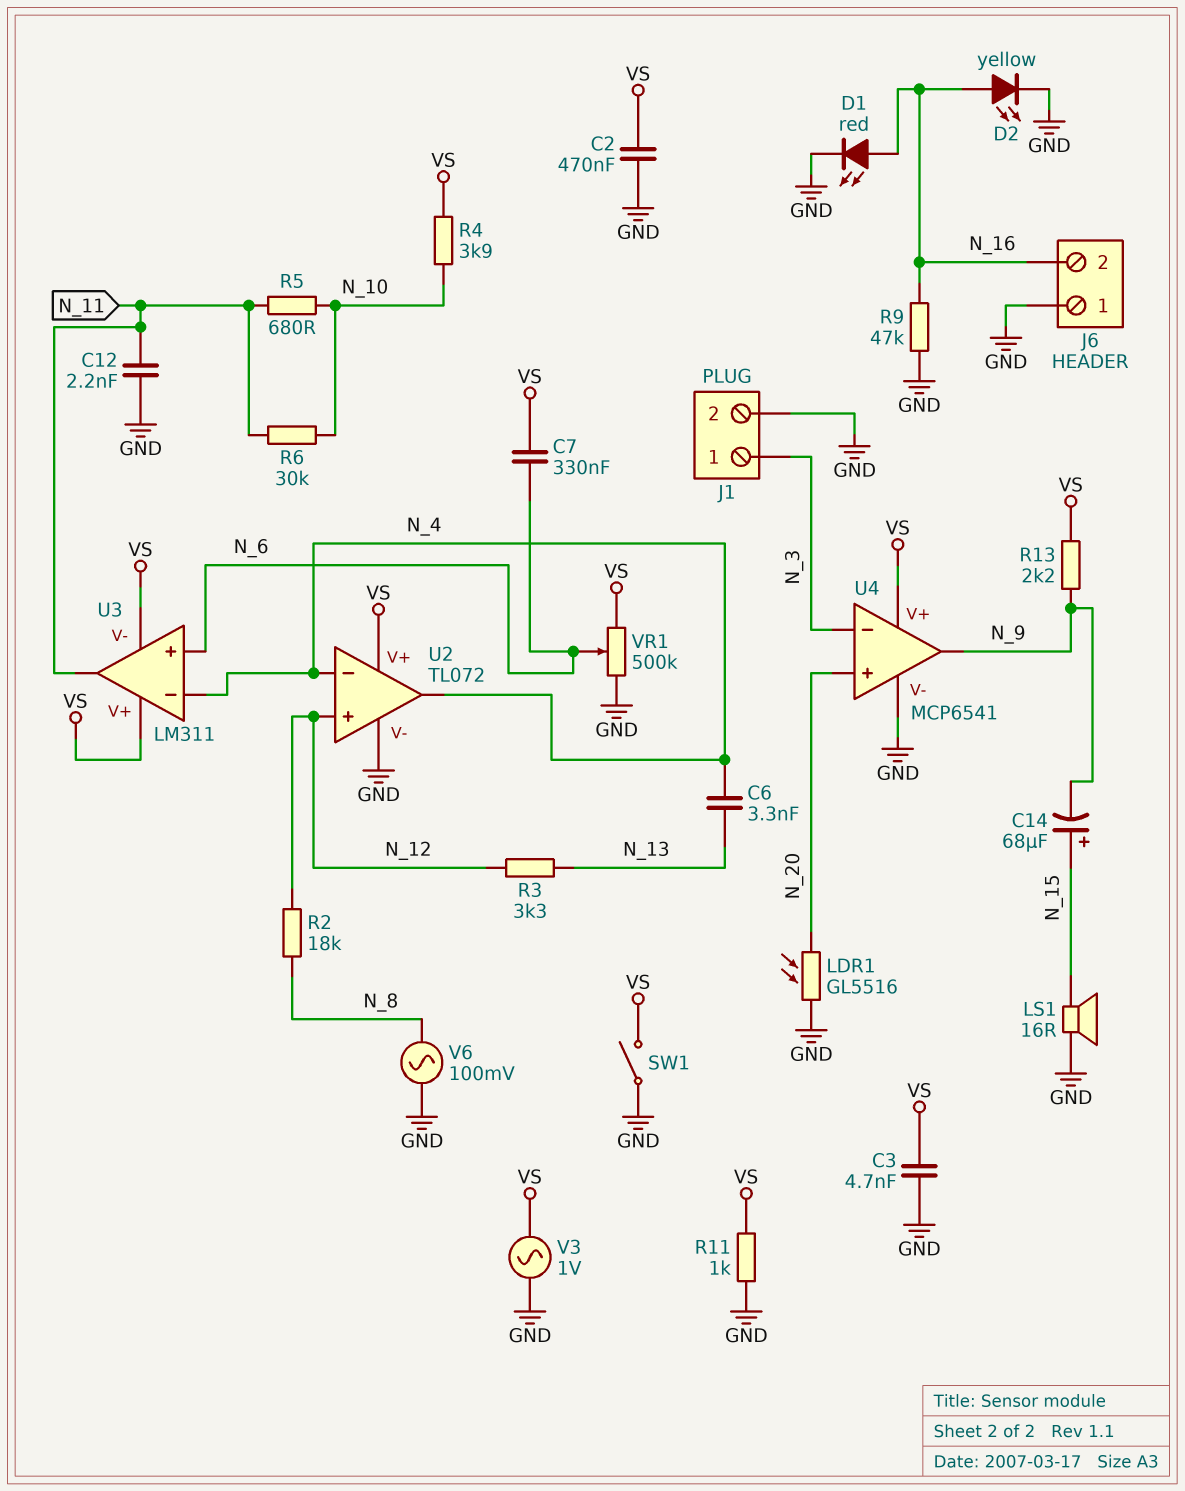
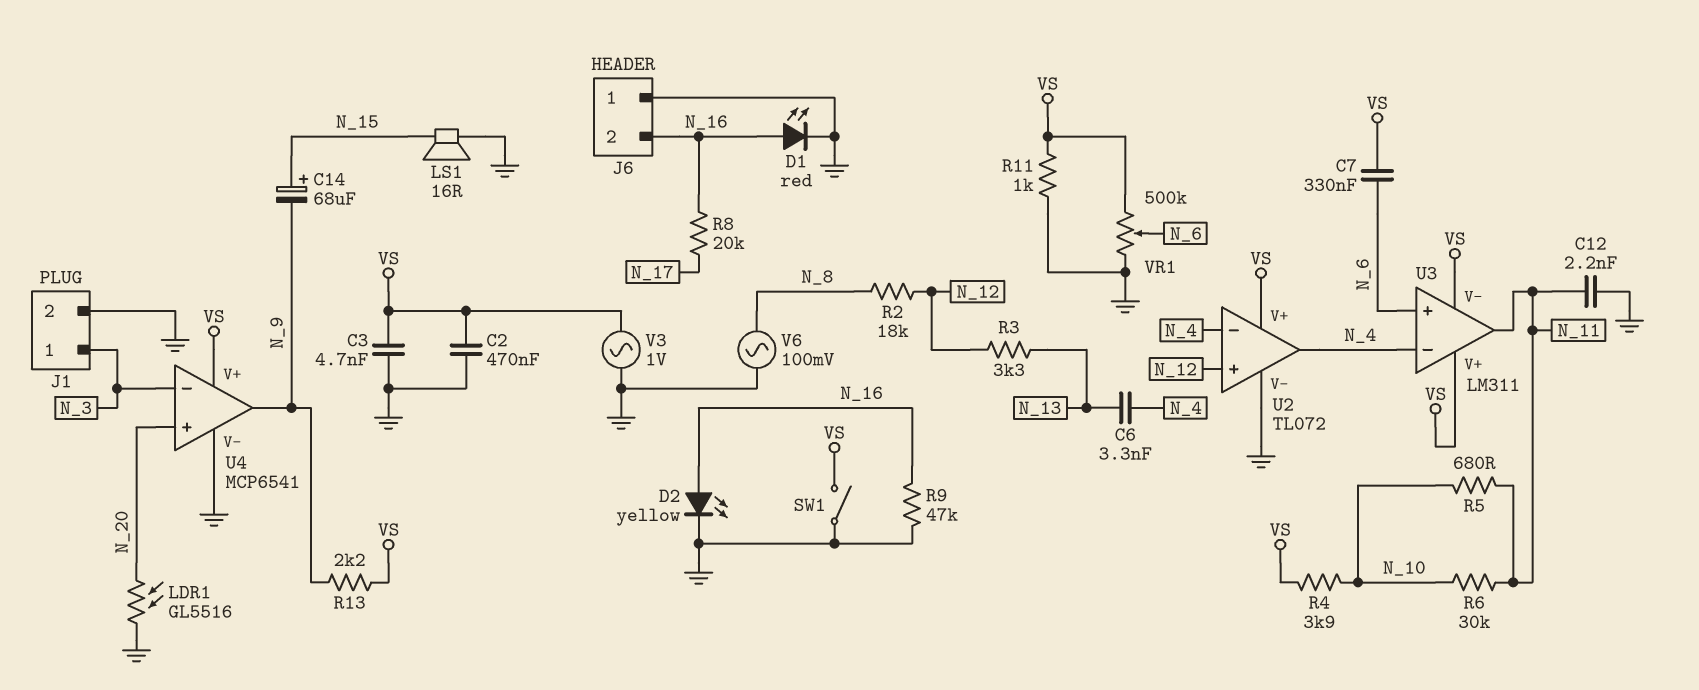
R8: none -> 20k (N_16, N_17)

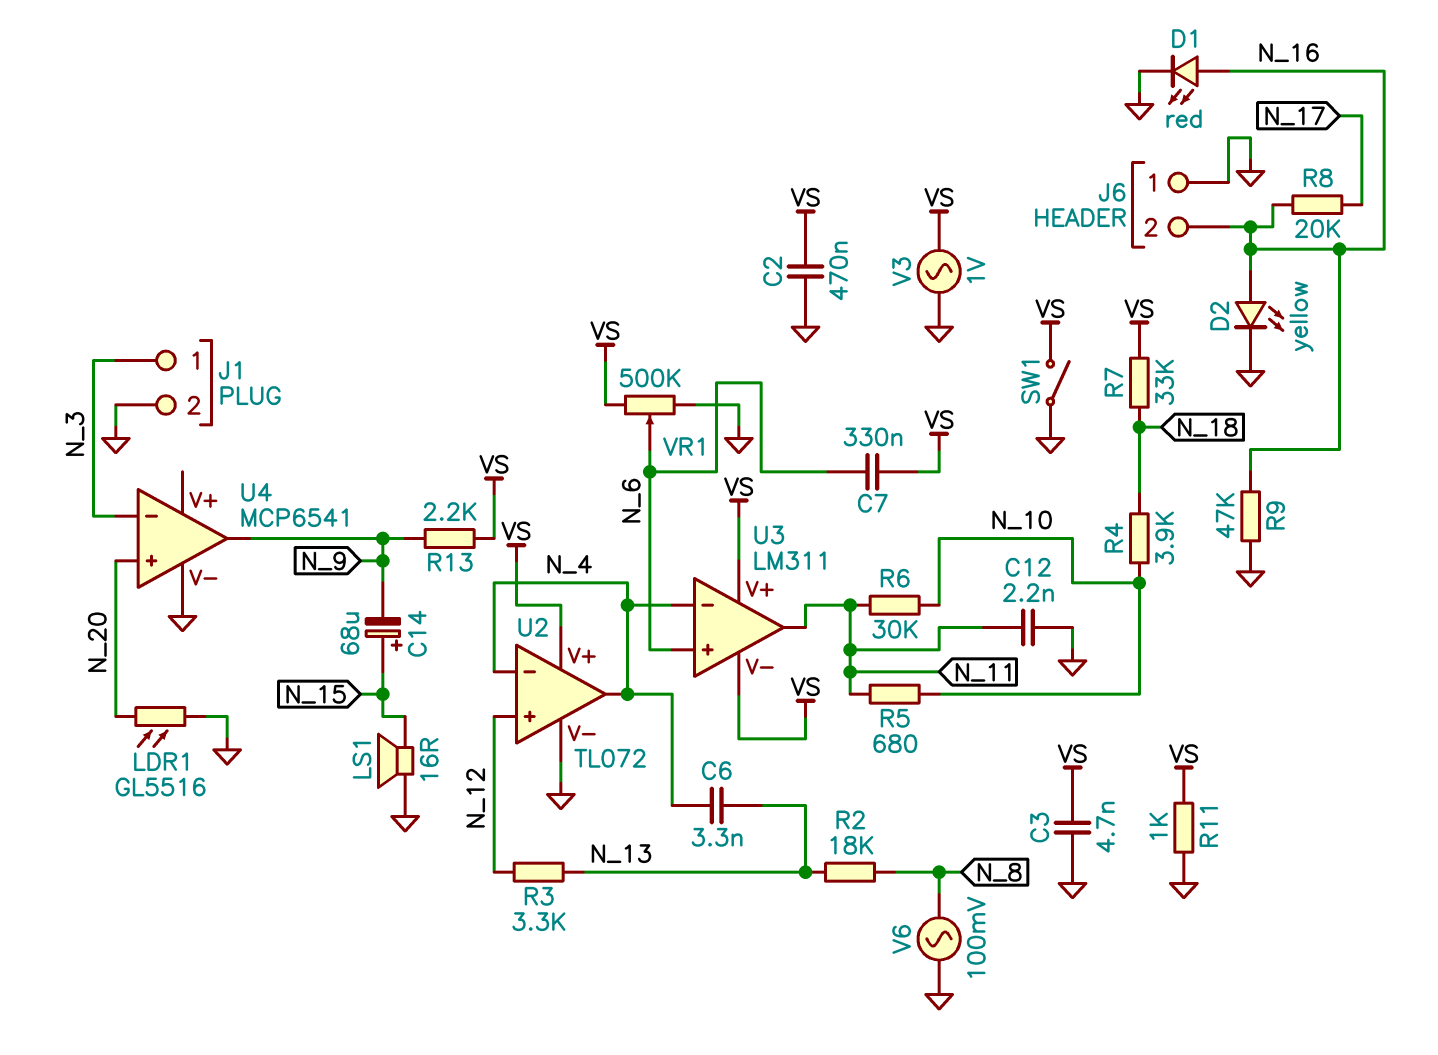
R2: 18k (N_8, N_12) -> 18k (N_8, N_13)
R4: 3.9k (N_10, VS) -> 3.9k (N_10, N_18)
R7: none -> 33k (N_18, VS)
U4 pin V+: VS -> none

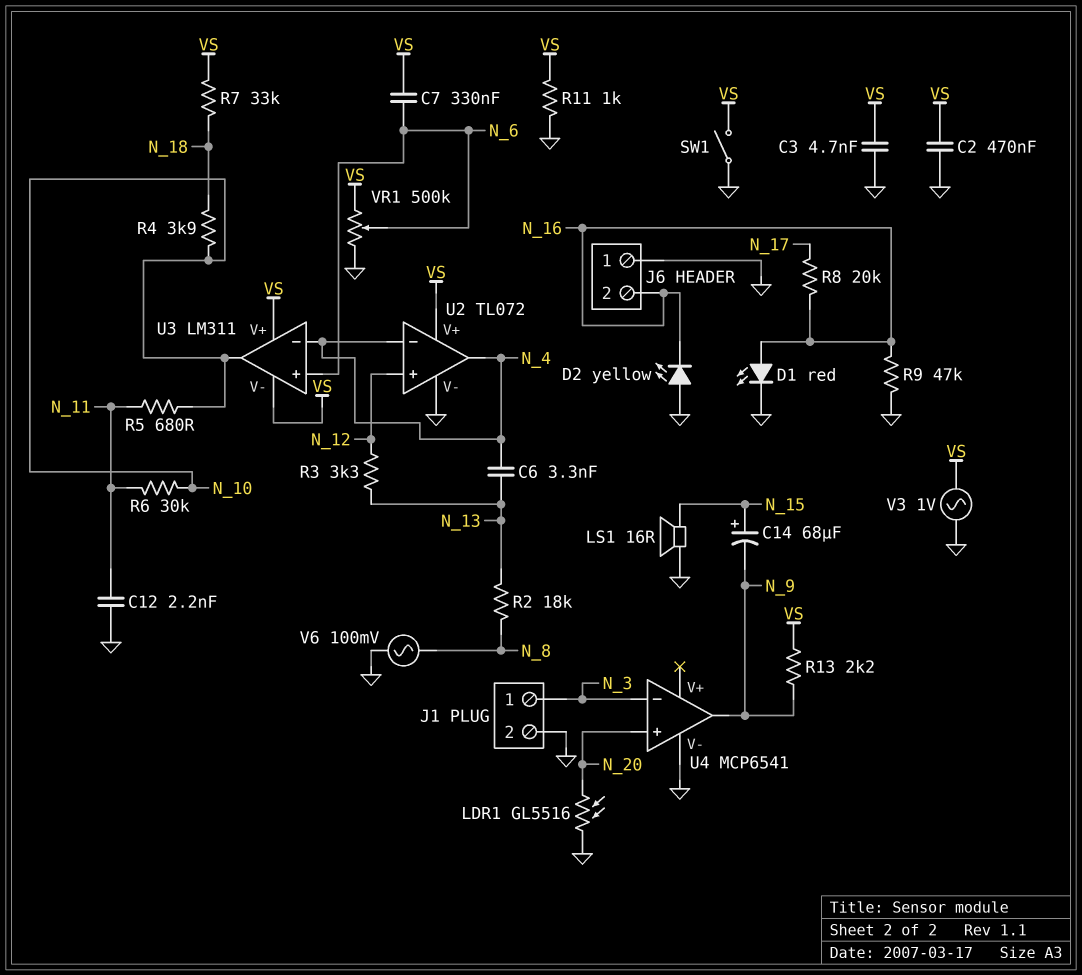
D2: LED yellow (A N_16, K GND) -> LED yellow (A GND, K N_16)
U3 pin out: N_11 -> N_10

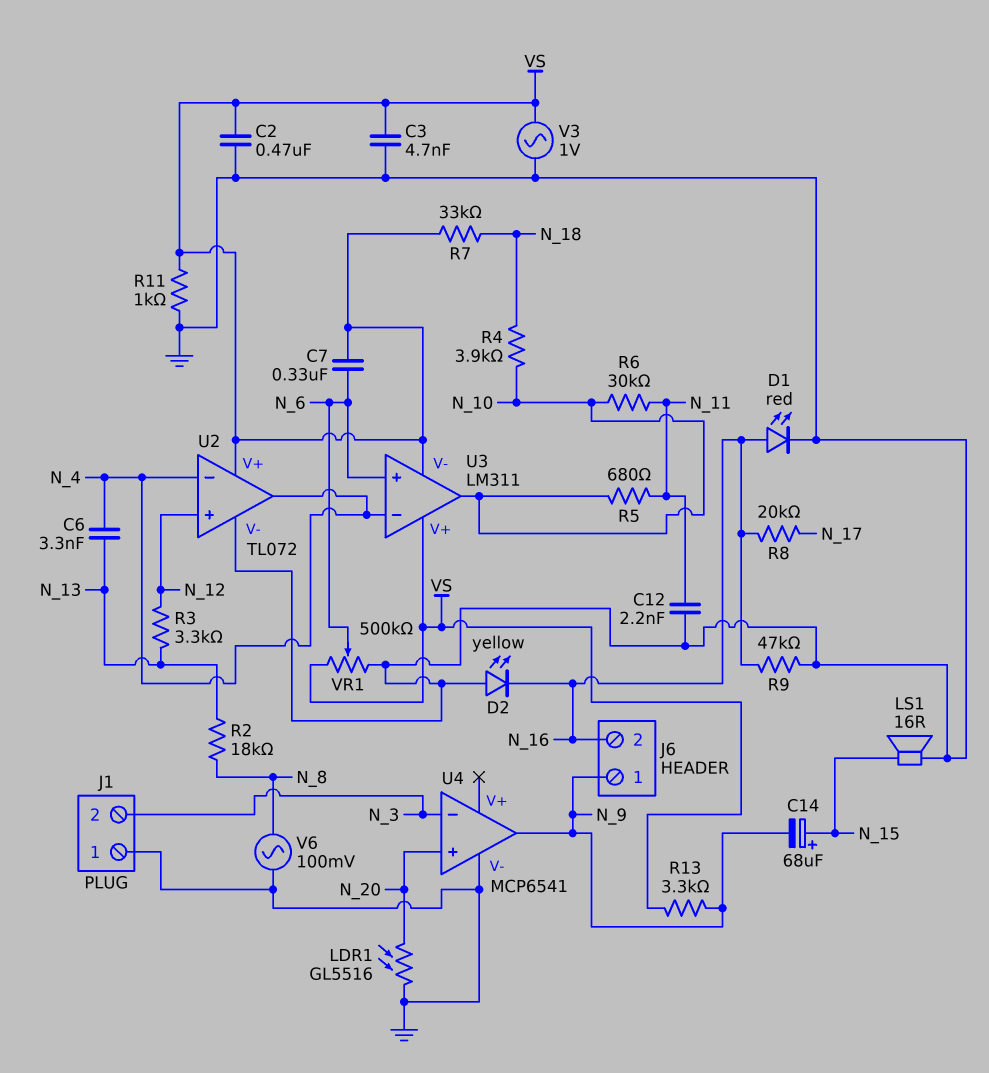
J1 pin 1: N_3 -> GND
J1 pin 2: GND -> N_3
J6 pin 1: GND -> N_9
R13: 2.2k (N_9, VS) -> 3.3k (N_9, VS)
SW1: switch (GND, VS) -> none

